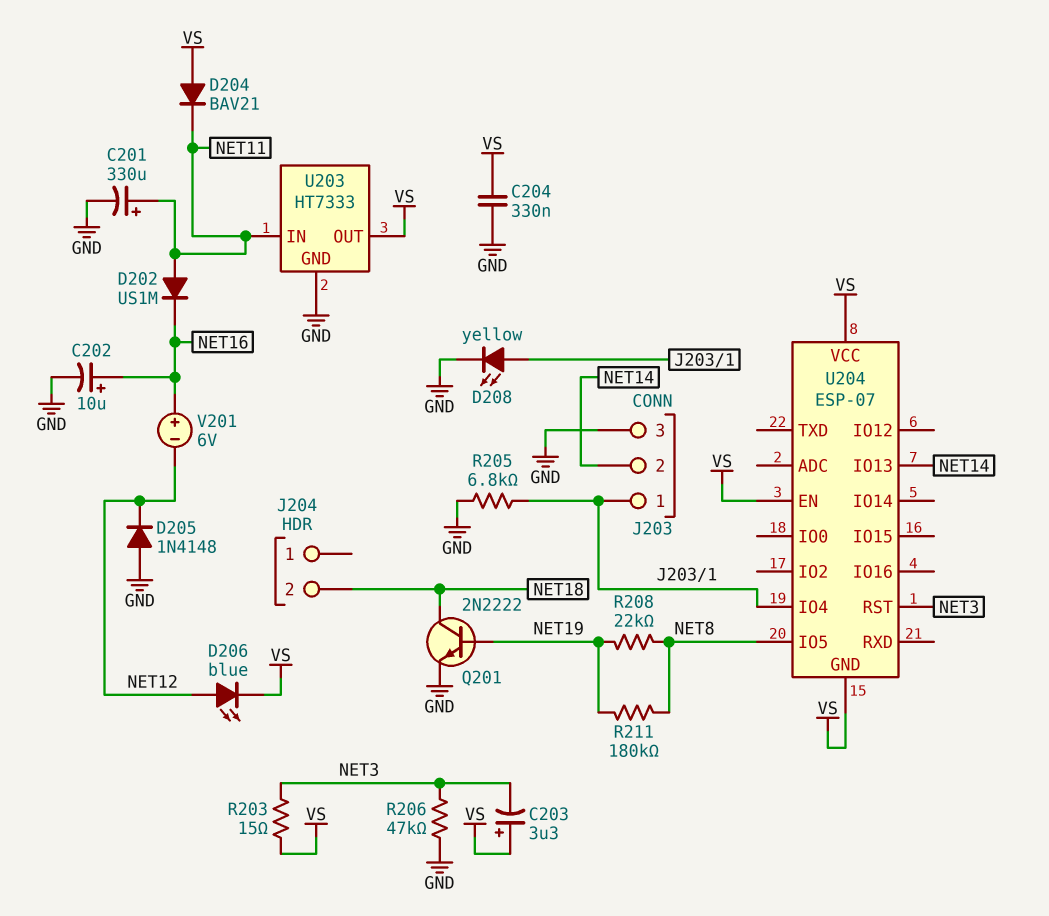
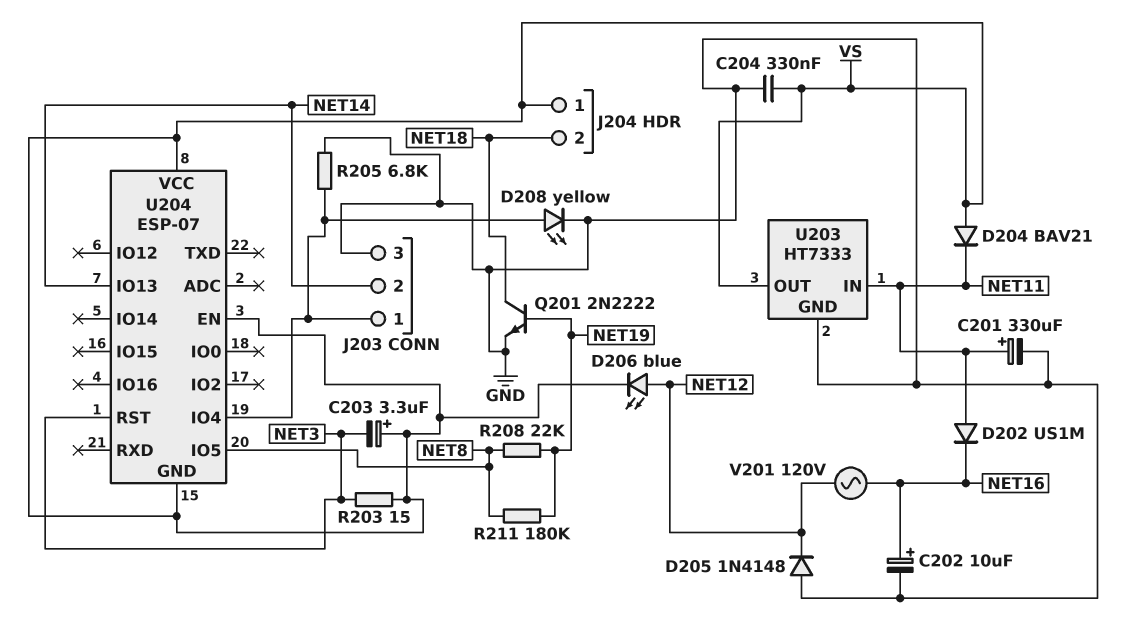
J204 pin 1: none -> VS
R206: 47k (GND, NET3) -> none
V201: 6V (plus NET16, minus NET12) -> AC 120V (NET12, NET16)

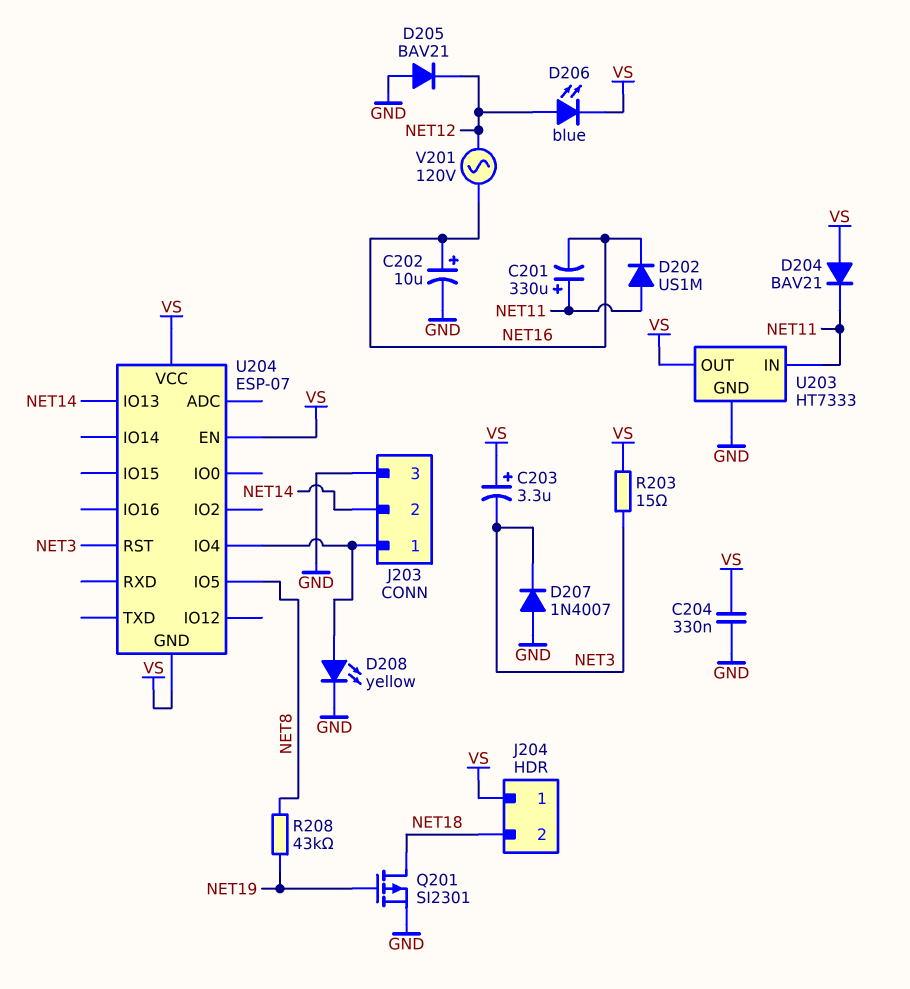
C201: 330uF (plus NET11, minus GND) -> 330uF (plus NET11, minus NET16)
D205: diode 1N4148 (A GND, K NET12) -> diode BAV21 (A GND, K NET12)
D207: none -> diode 1N4007 (A GND, K NET3)
Q201: NPN 2N2222 (B NET19, C NET18, E GND) -> PMOS SI2301 (G NET19, D NET18, S GND)
R205: 6.8k (GND, J203/1) -> none
R208: 22k (NET8, NET19) -> 43k (NET8, NET19)
R211: 180k (NET8, NET19) -> none

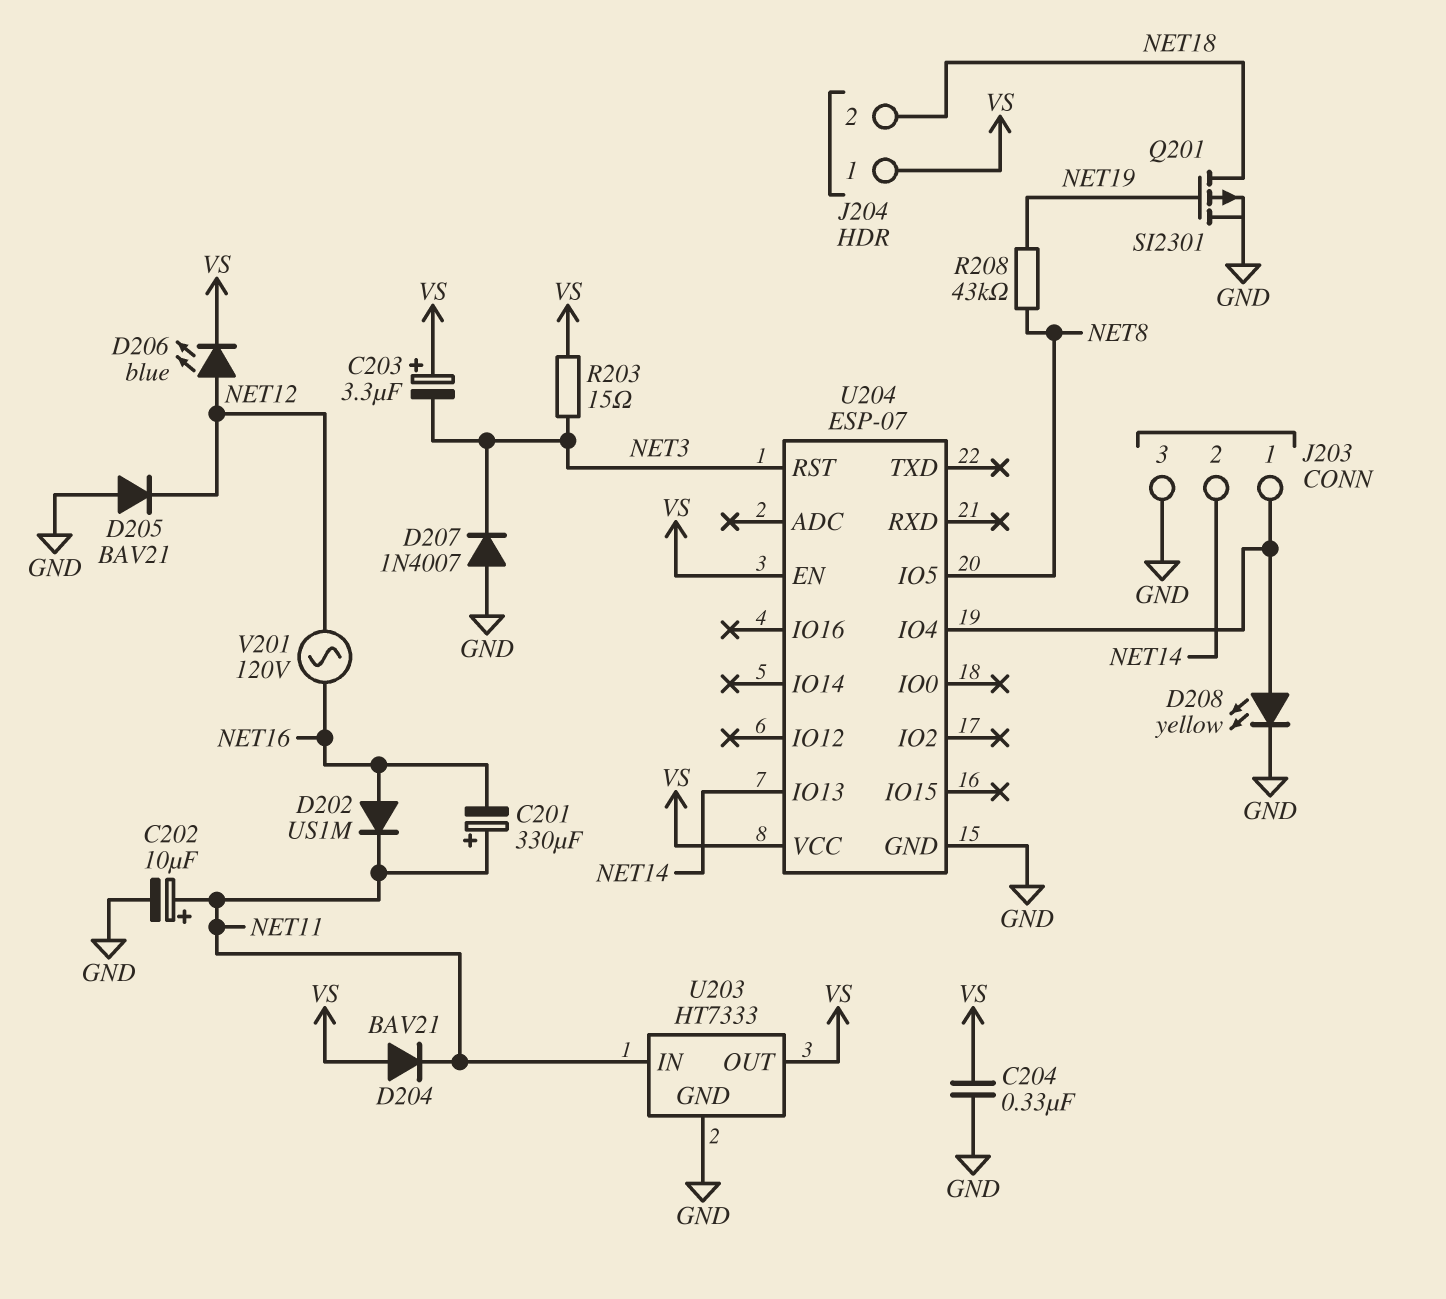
C202: 10uF (plus NET16, minus GND) -> 10uF (plus NET11, minus GND)
D202: diode US1M (A NET11, K NET16) -> diode US1M (A NET16, K NET11)
U204 pin GND: VS -> GND

